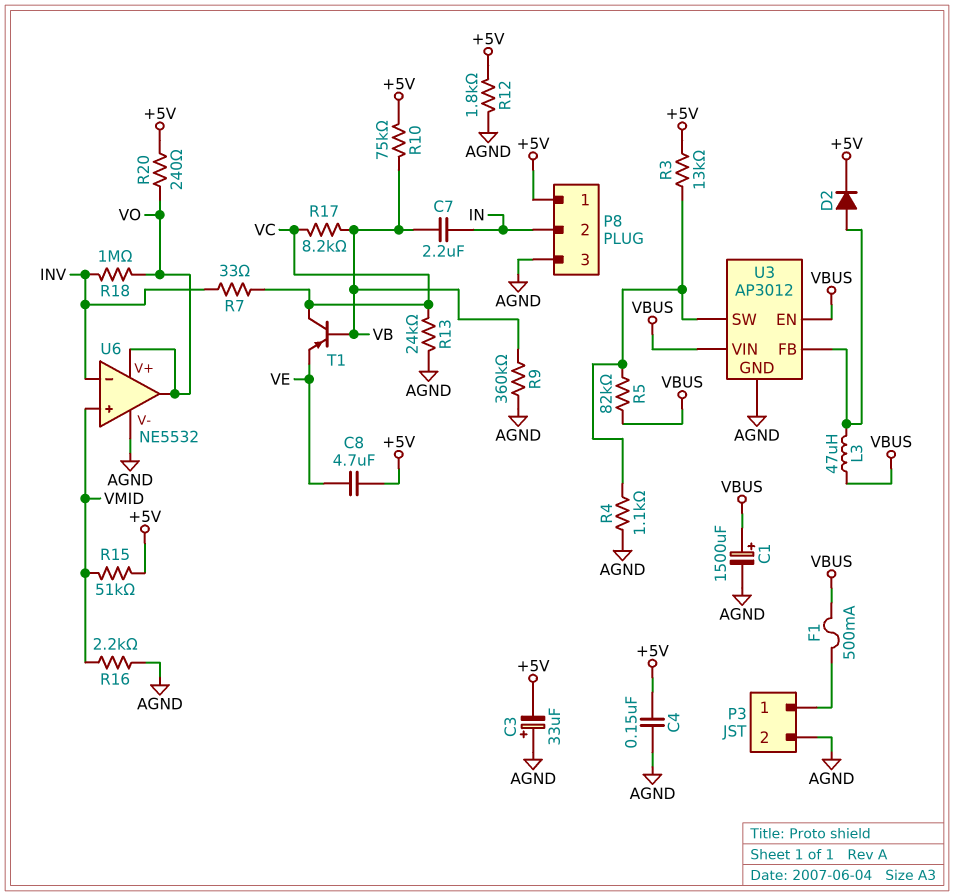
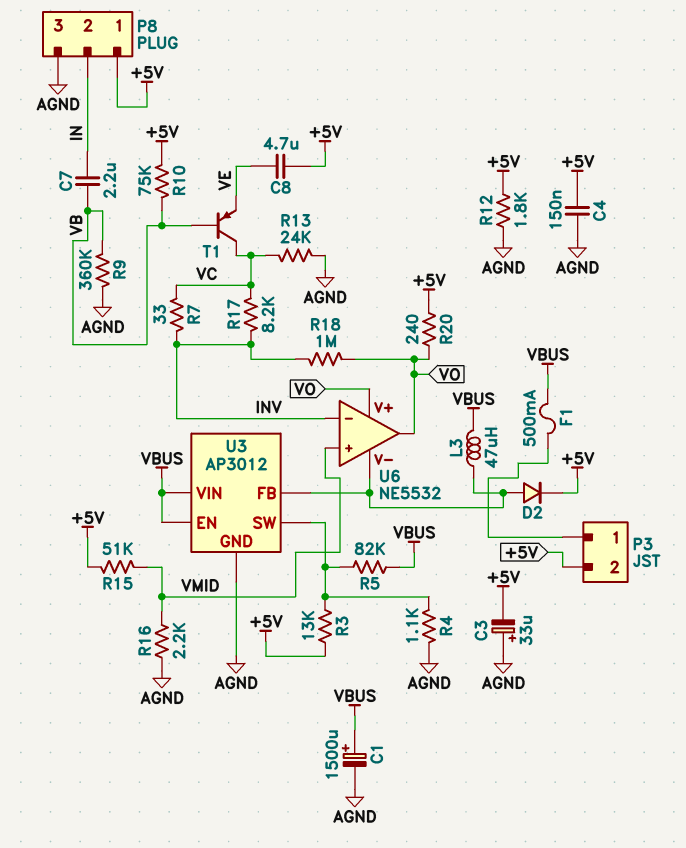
P3 pin 2: AGND -> +5V
R17: 8.2k (VB, VC) -> 8.2k (INV, VC)
U6 pin V-: AGND -> U3/FB

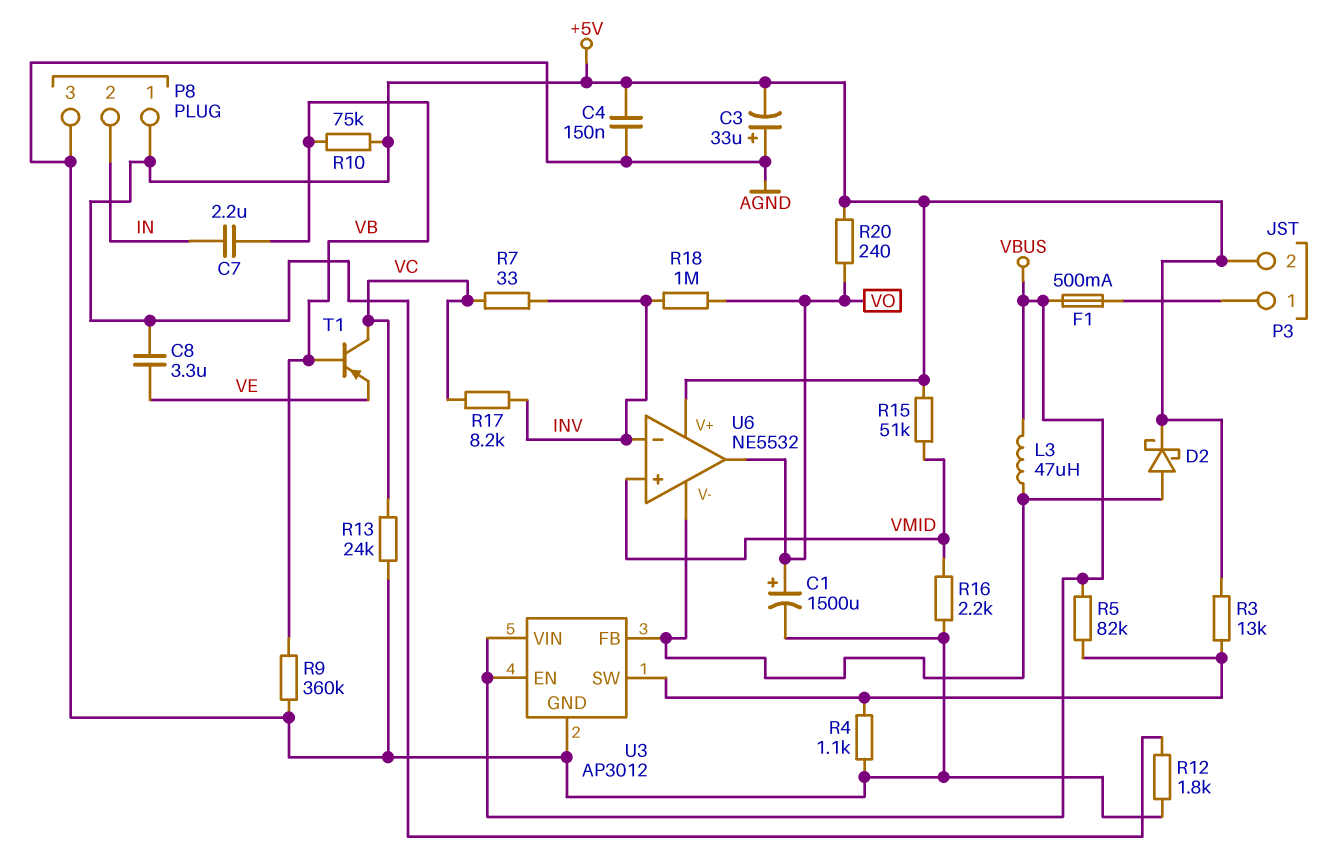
C1: 1500uF (plus VBUS, minus AGND) -> 1500uF (plus VO, minus AGND)
C8: 4.7uF (+5V, VE) -> 3.3uF (+5V, VE)
D2: diode (A U3/FB, K +5V) -> schottky (A U3/FB, K +5V)
U6 pin V+: VO -> +5V

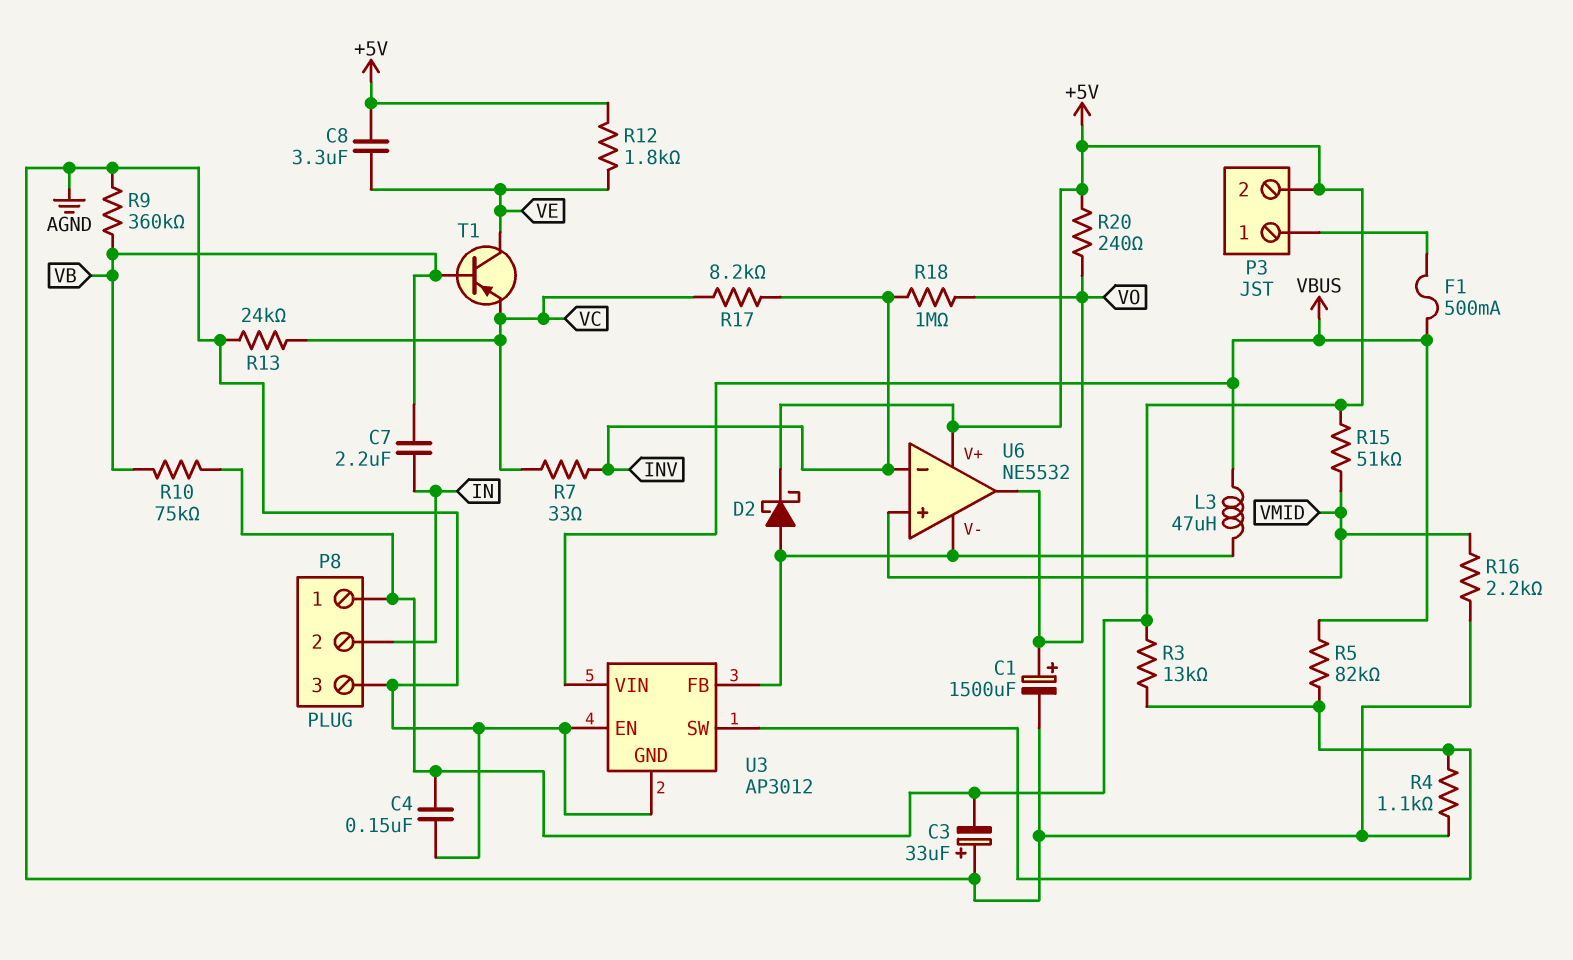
R12: 1.8k (+5V, AGND) -> 1.8k (+5V, VE)
T1: PNP (B VB, C VC, E VE) -> PNP (B VB, C VE, E VC)
U3 pin EN: VBUS -> AGND

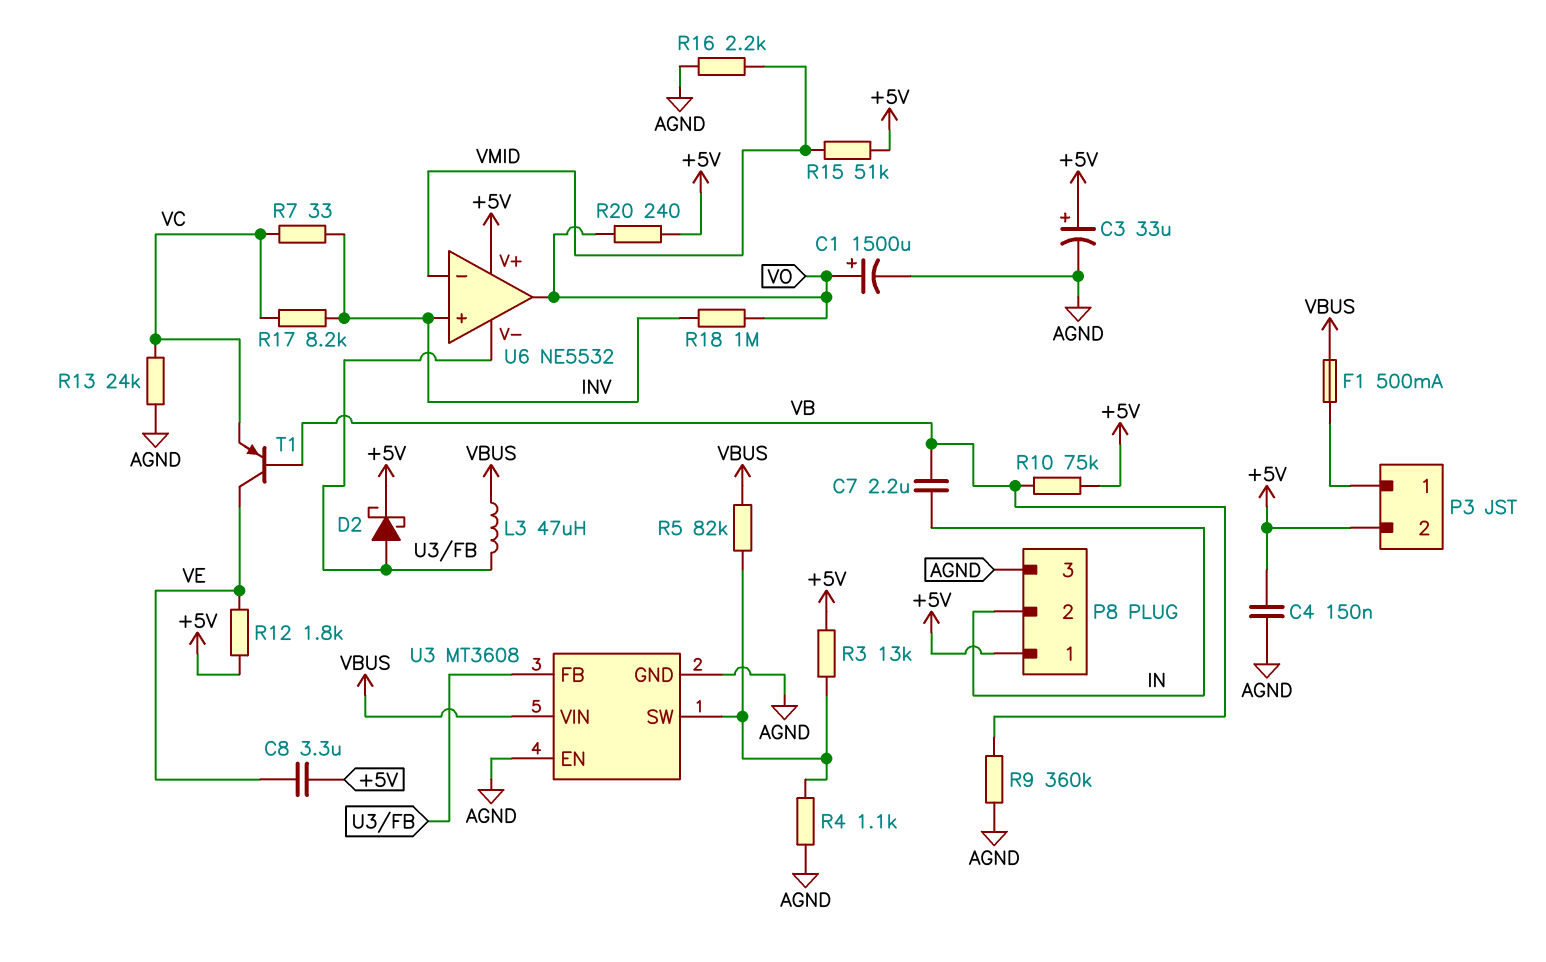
C3: 33uF (plus AGND, minus +5V) -> 33uF (plus +5V, minus AGND)
U3: AP3012 -> MT3608
U6 pin in+: VMID -> INV
U6 pin in-: INV -> VMID

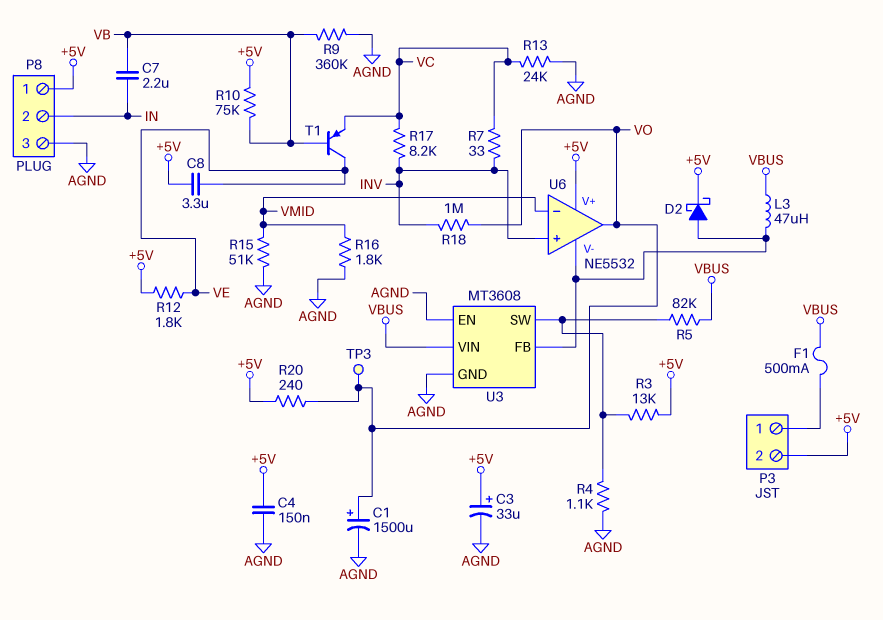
R15: 51k (+5V, VMID) -> 51k (AGND, VMID)
R16: 2.2k (AGND, VMID) -> 1.8k (AGND, VMID)
TP3: none -> test point (VO)

